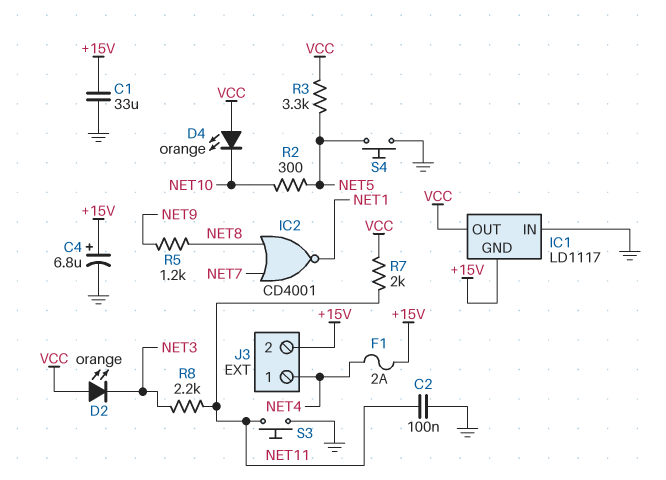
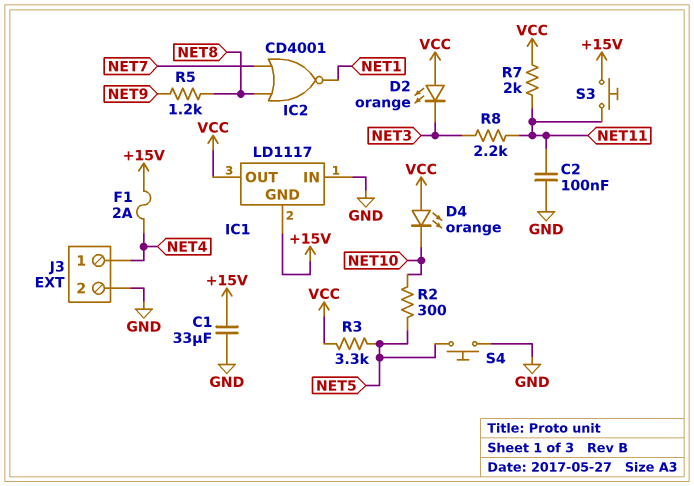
C4: 6.8uF (plus +15V, minus GND) -> none
J3 pin 2: +15V -> GND
S3: button (GND, NET11) -> button (+15V, NET11)

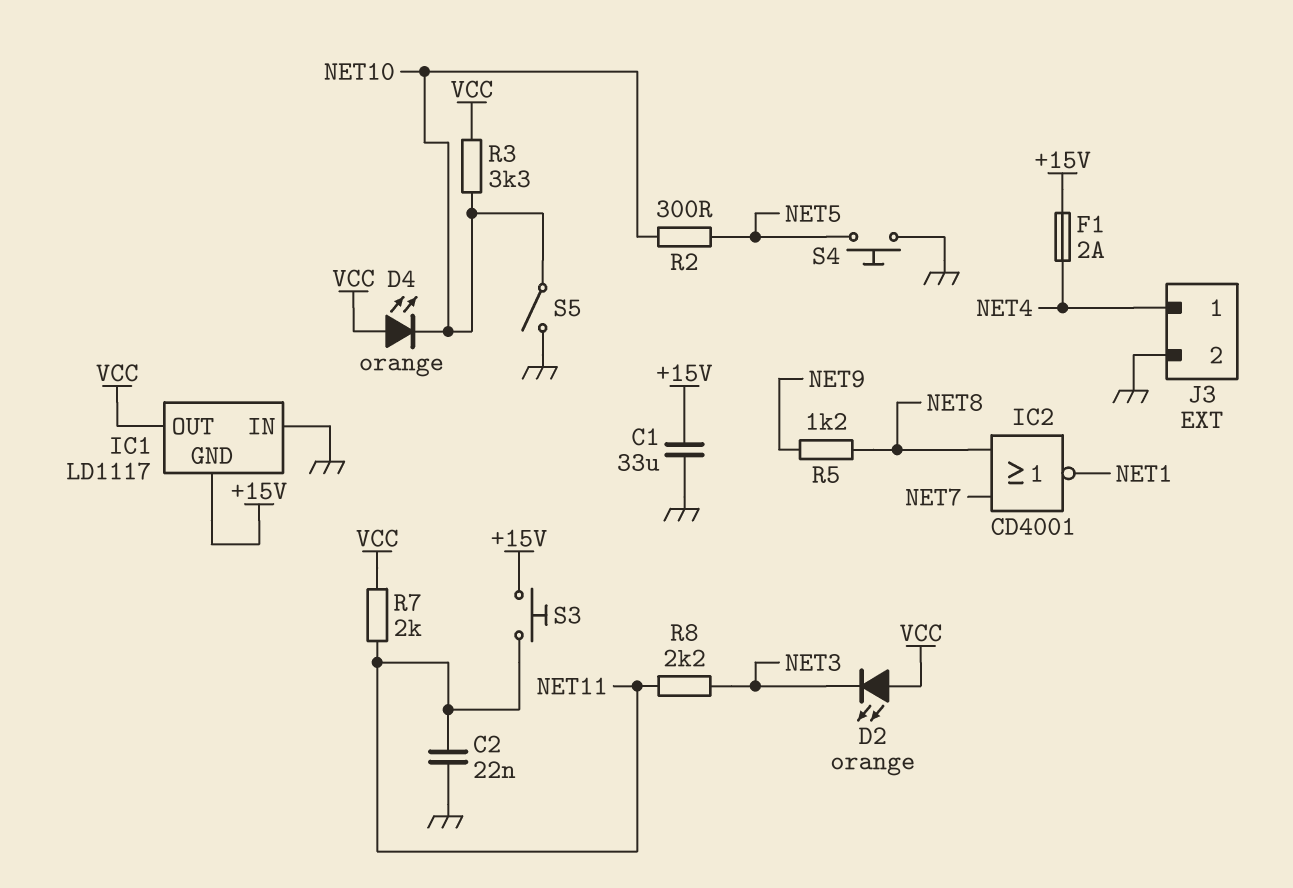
C2: 100nF (GND, NET11) -> 22nF (GND, NET11)
R3: 3.3k (NET5, VCC) -> 3.3k (NET10, VCC)
S5: none -> switch (GND, NET10)

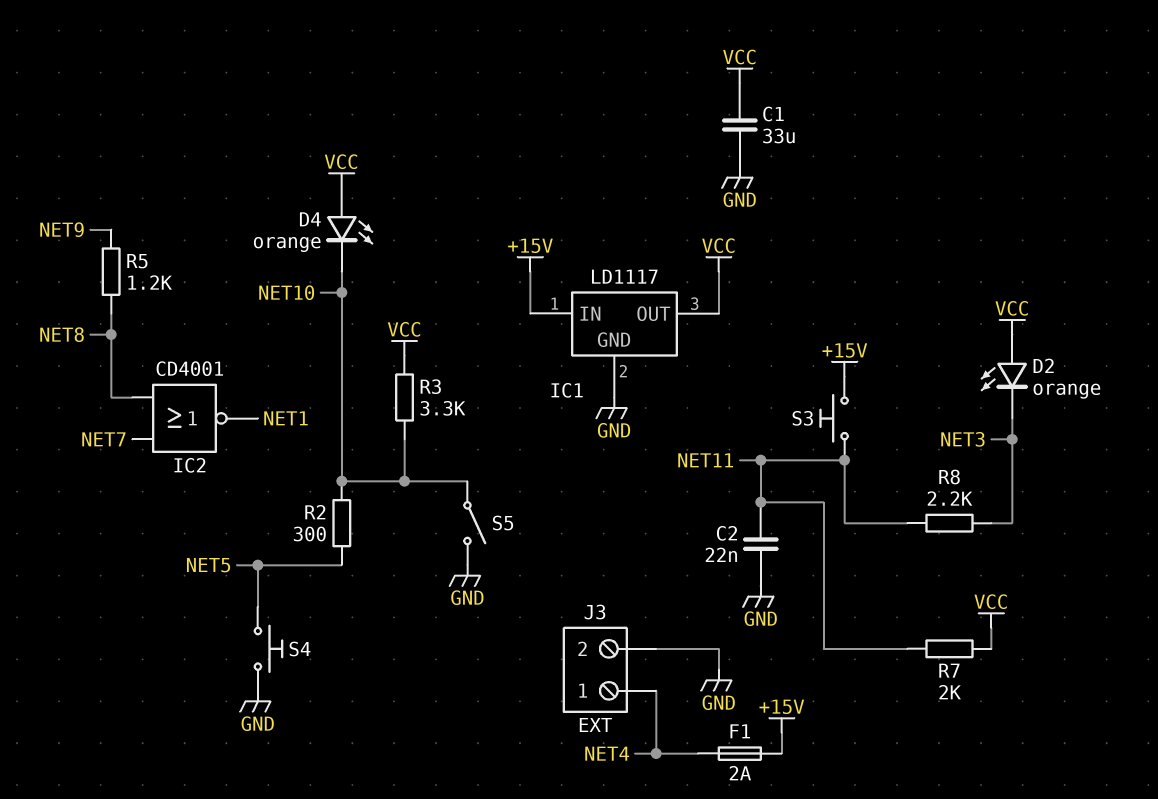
C1: 33uF (+15V, GND) -> 33uF (GND, VCC)
IC1 pin GND: +15V -> GND
IC1 pin IN: GND -> +15V

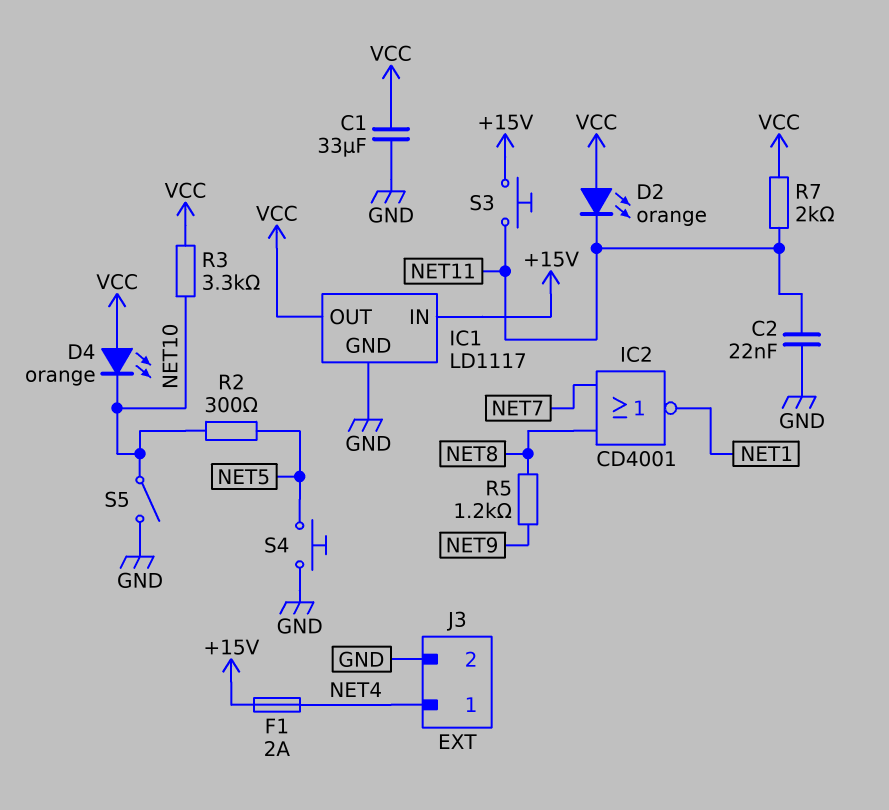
D2: LED orange (A VCC, K NET3) -> LED orange (A VCC, K NET11)
R8: 2.2k (NET3, NET11) -> none

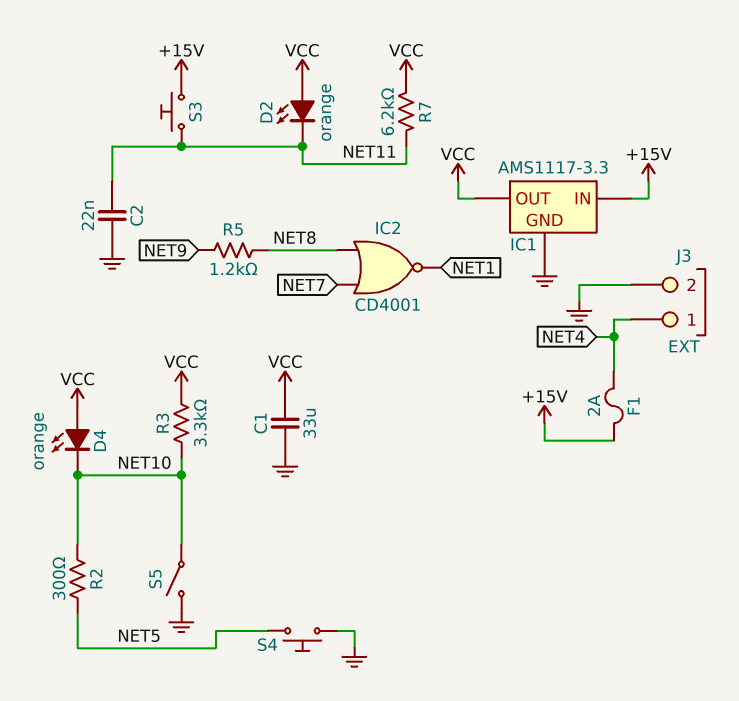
IC1: LD1117 -> AMS1117-3.3
R7: 2k (NET11, VCC) -> 6.2k (NET11, VCC)

